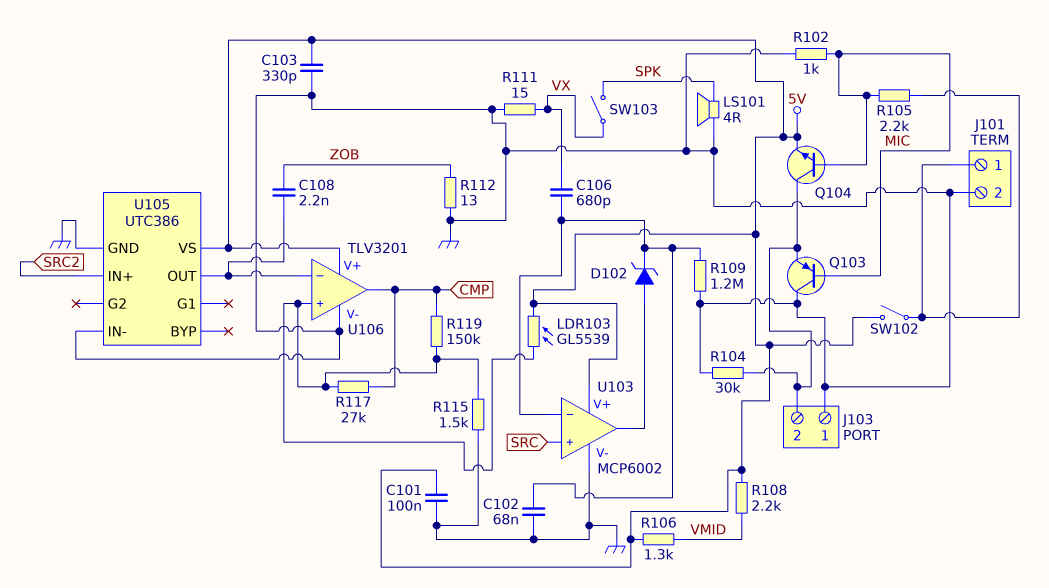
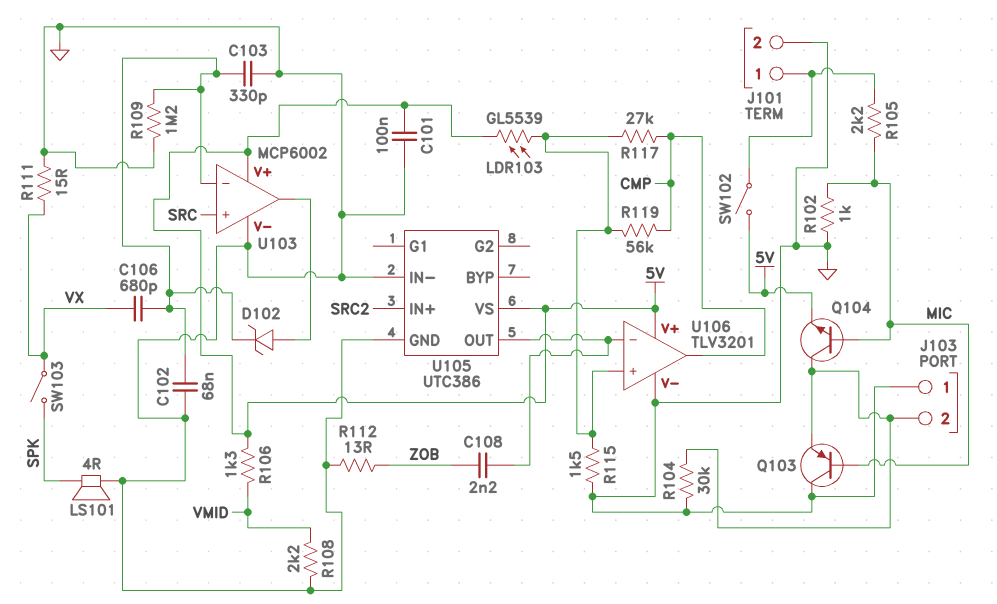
C103: 330pF (5V, GND) -> 330pF (GND, U103/in-)
R108: 2.2k (5V, VMID) -> 2.2k (GND, VMID)
R119: 150k (CMP, U106/in+) -> 56k (CMP, U106/in+)

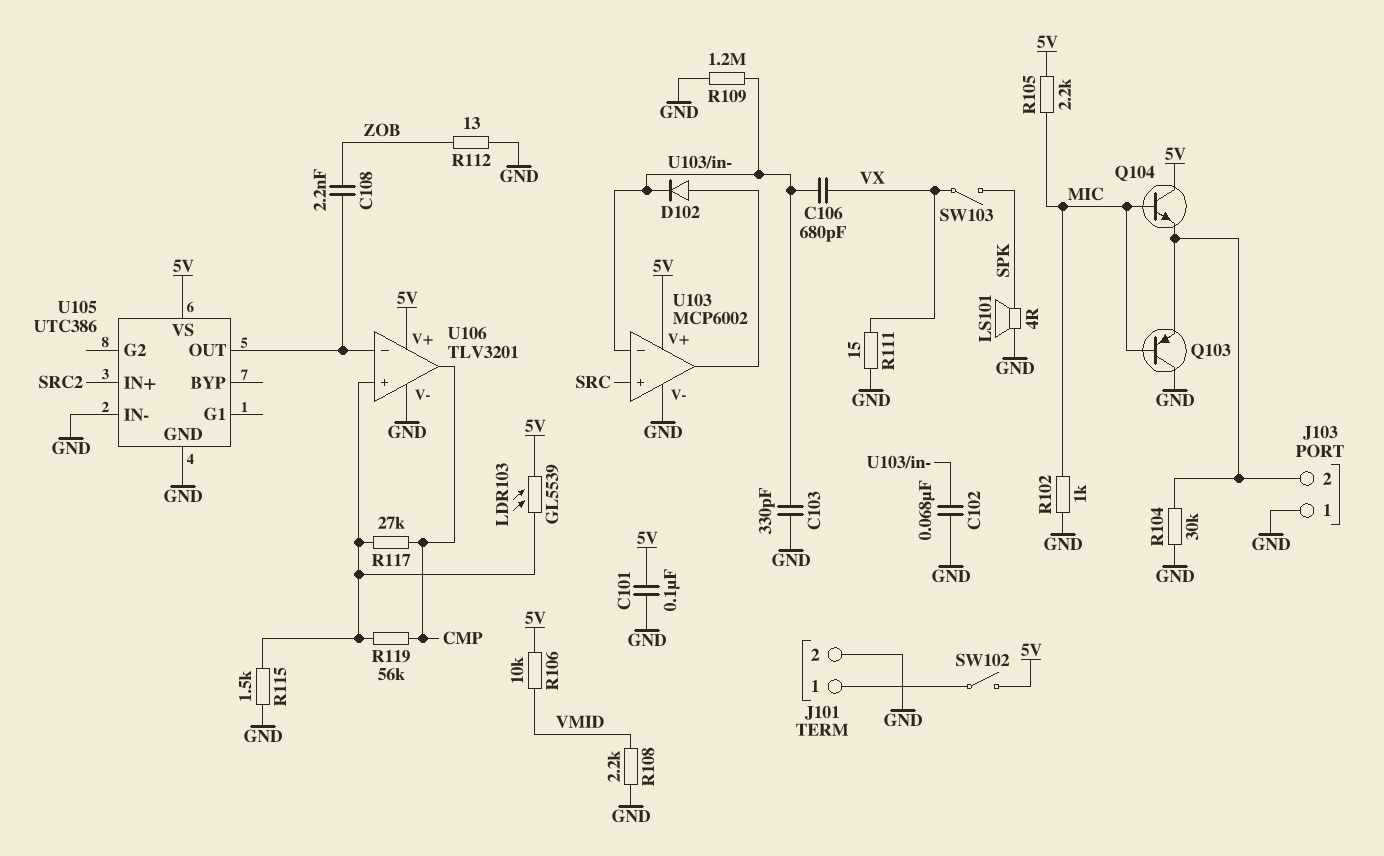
D102: zener (A U103/out, K U103/in-) -> diode (A U103/out, K U103/in-)
Q104: NPN (B MIC, C J103/2, E 5V) -> NPN (B MIC, C 5V, E J103/2)
R105: 2.2k (J101/1, MIC) -> 2.2k (5V, MIC)
R106: 1.3k (5V, VMID) -> 10k (5V, VMID)

